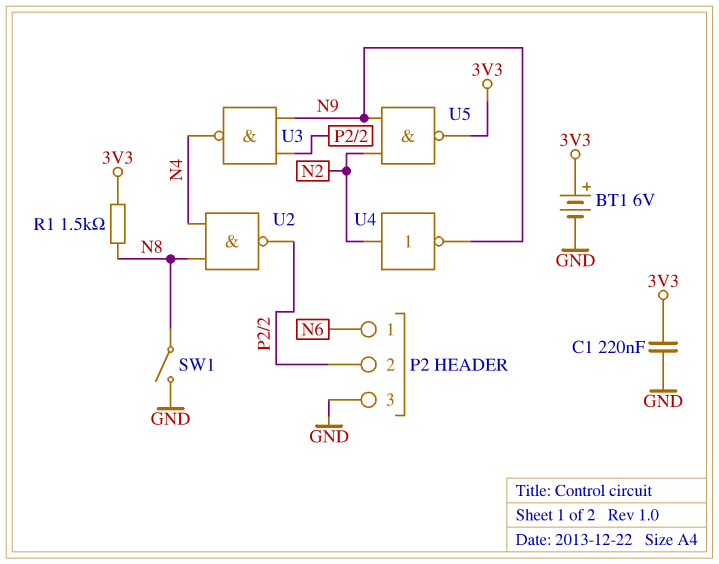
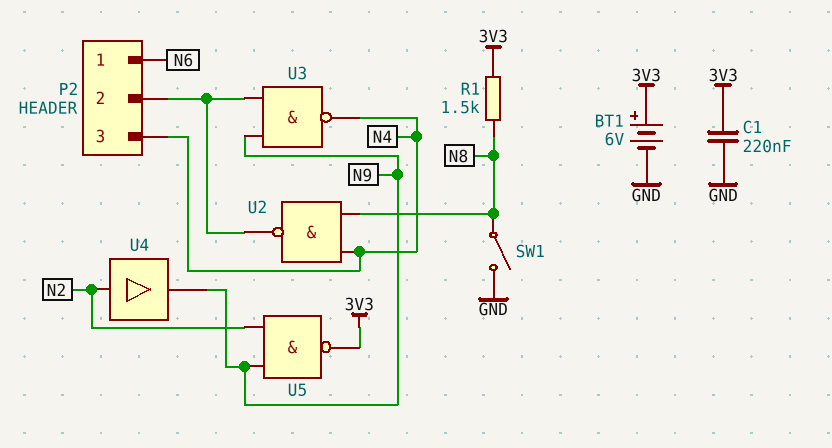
P2 pin 3: GND -> N4
U4: NOT (in N2, out N9) -> buffer (in N2, out N9)

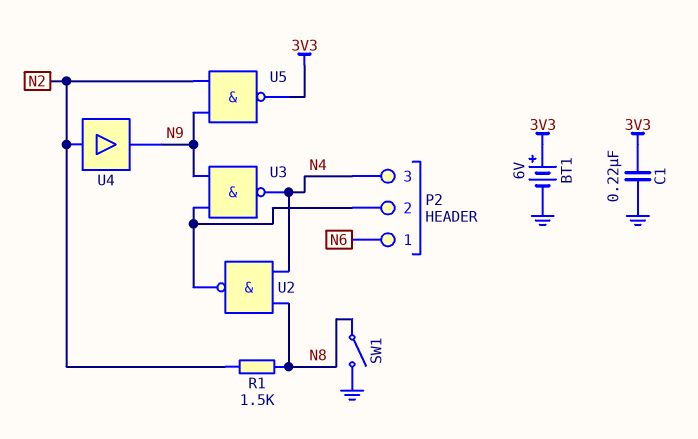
R1: 1.5k (3V3, N8) -> 1.5k (N2, N8)

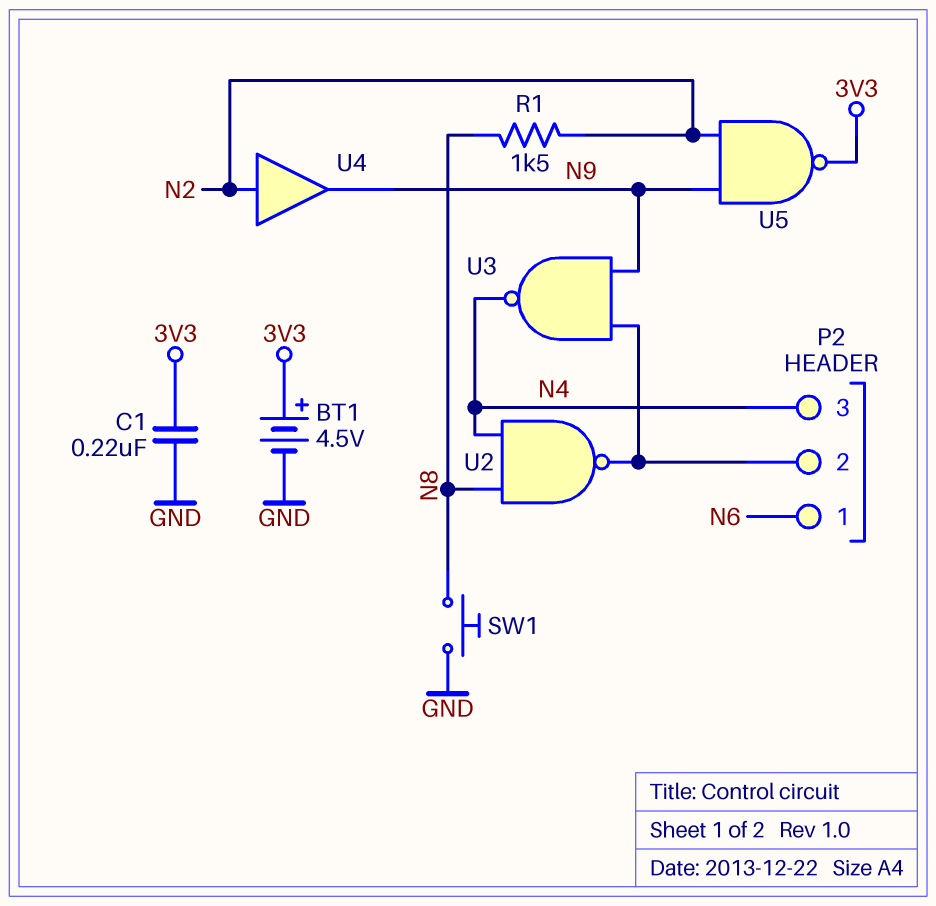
BT1: 6V (plus 3V3, minus GND) -> 4.5V (plus 3V3, minus GND)
SW1: switch (GND, N8) -> button (GND, N8)

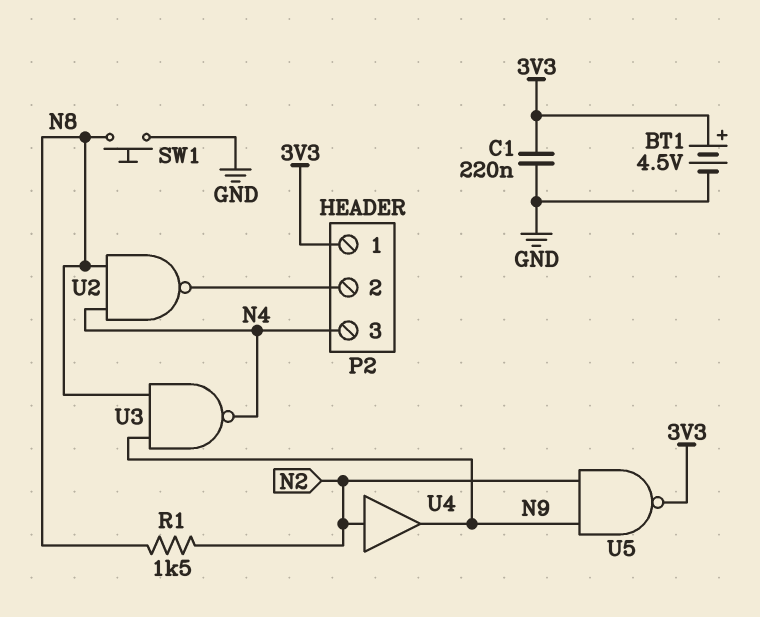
P2 pin 1: N6 -> 3V3
U3: NAND (in N9, in P2/2, out N4) -> NAND (in N8, in N9, out N4)

